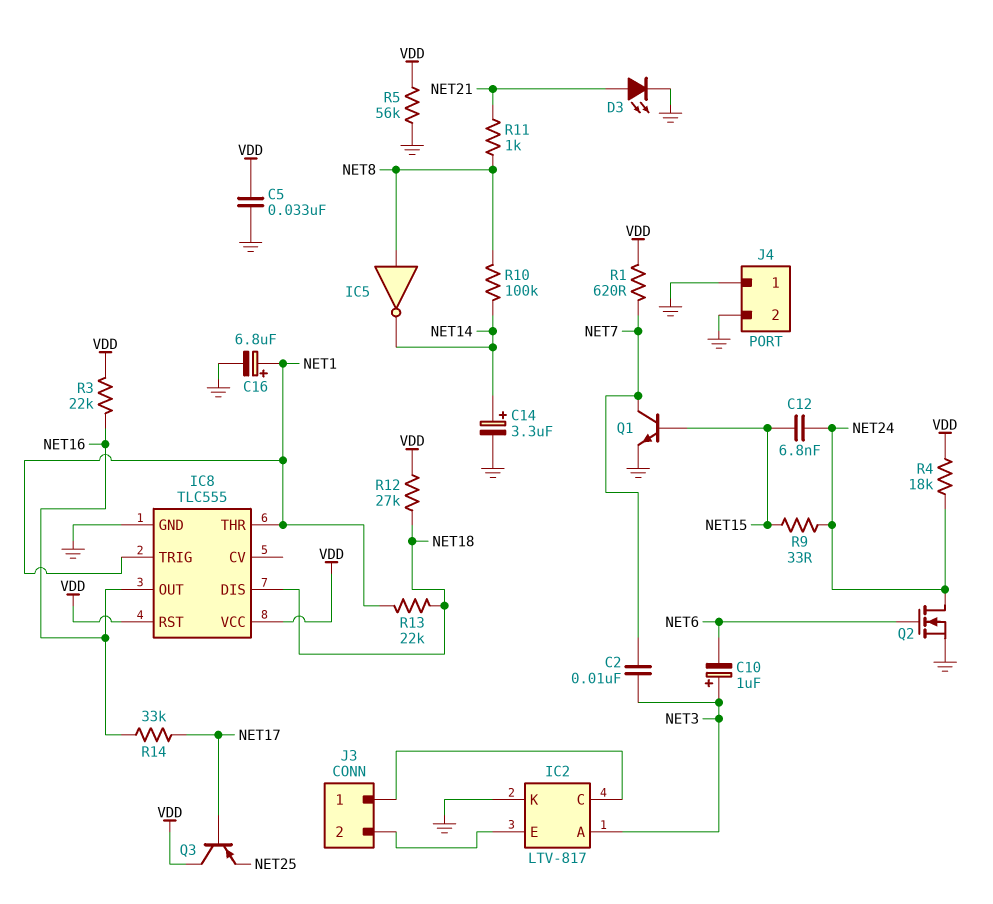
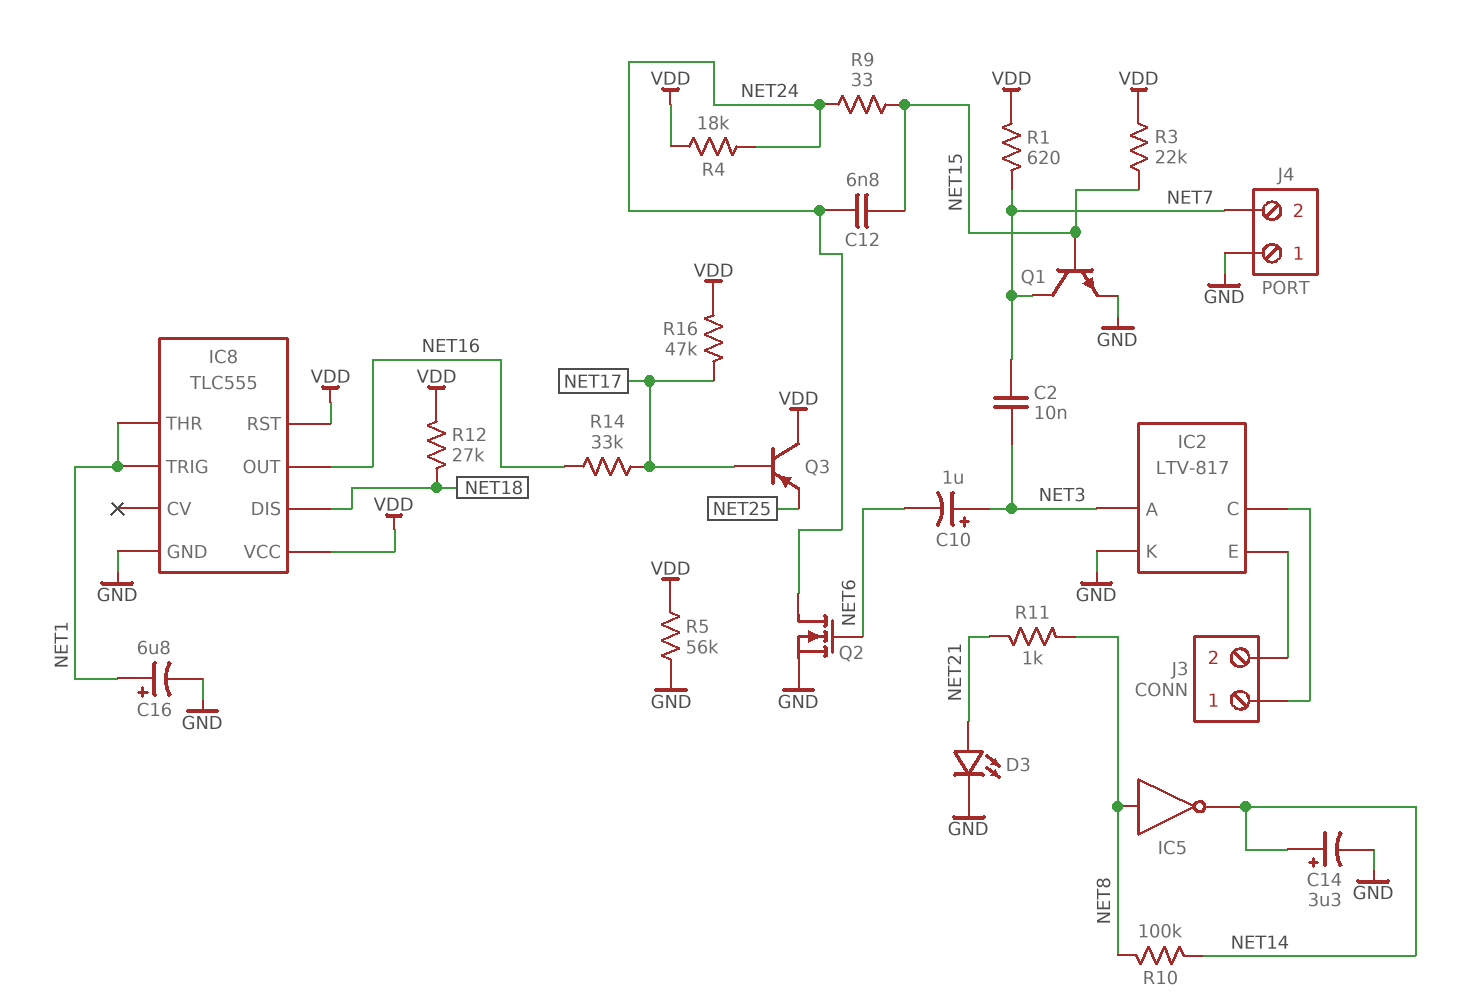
C5: 33nF (GND, VDD) -> none
J4 pin 2: GND -> NET7
R3: 22k (NET16, VDD) -> 22k (NET15, VDD)
R13: 22k (NET1, NET18) -> none
R16: none -> 47k (NET17, VDD)

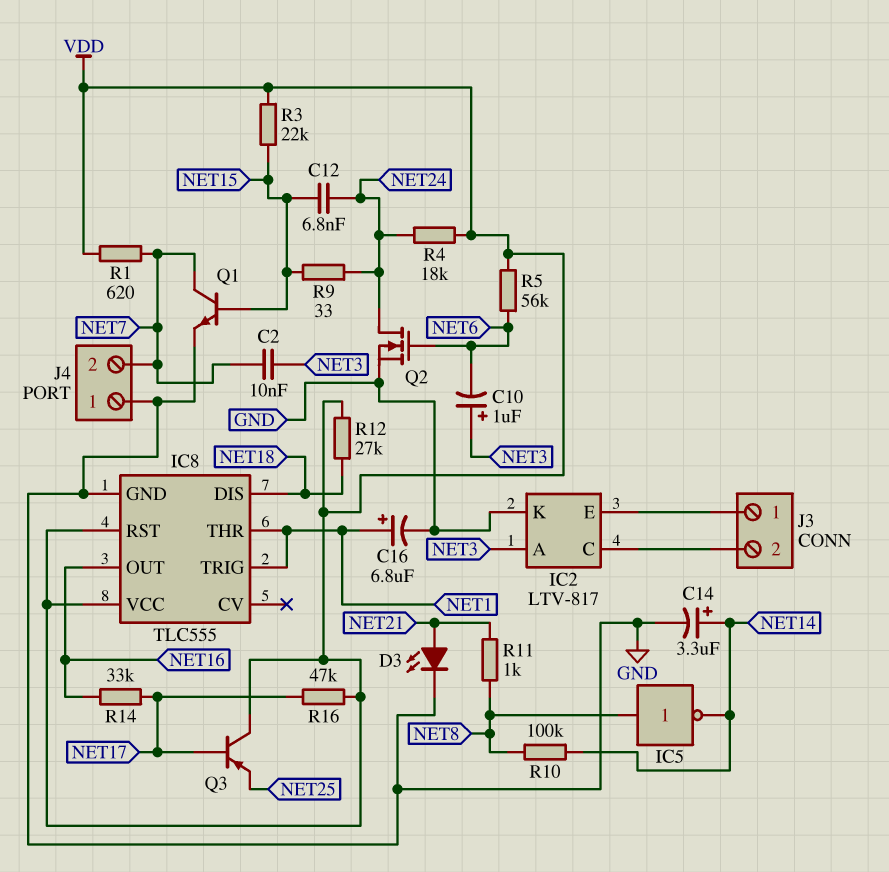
J3 pin 1: IC2/C -> IC2/E
J3 pin 2: IC2/E -> IC2/C
R5: 56k (GND, VDD) -> 56k (NET6, VDD)

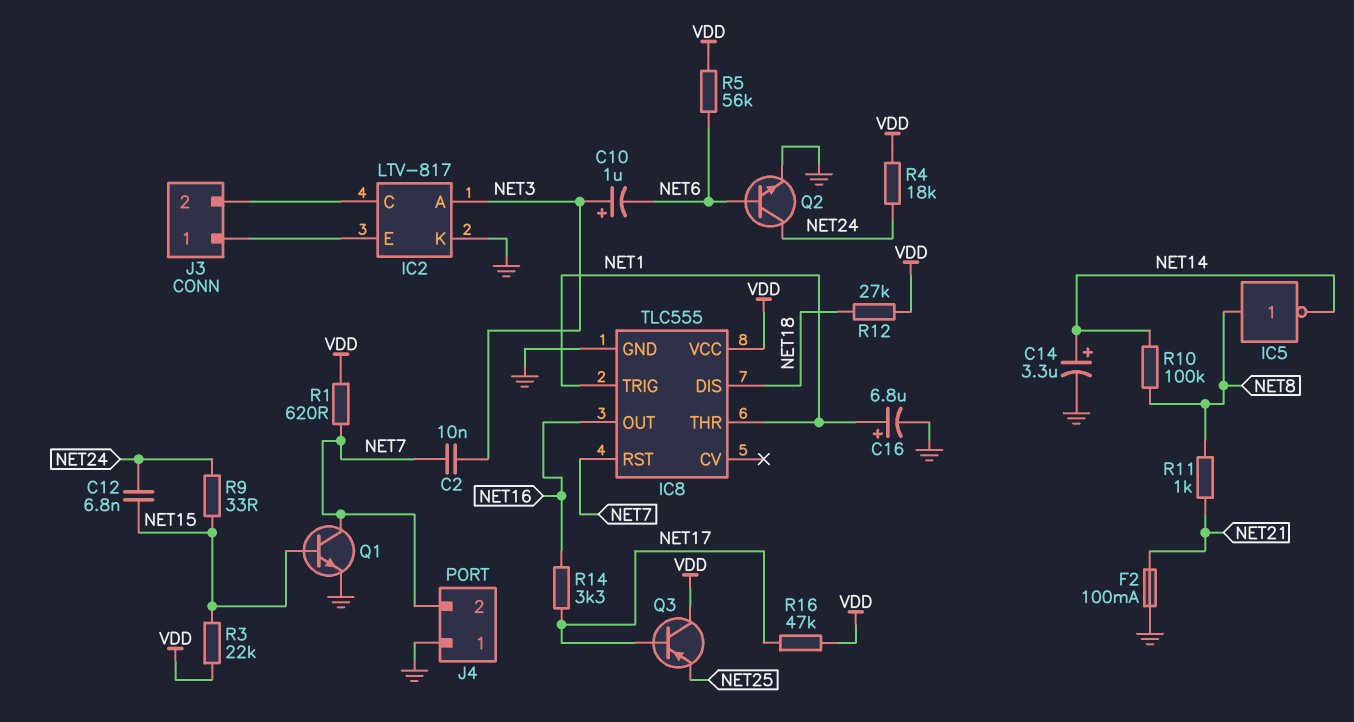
D3: LED (A NET21, K GND) -> none
F2: none -> 100mA (GND, NET21)
IC8 pin RST: VDD -> NET7
Q2: NMOS (G NET6, D NET24, S GND) -> NPN (B NET6, C NET24, E GND)
R14: 33k (NET16, NET17) -> 3.3k (NET16, NET17)

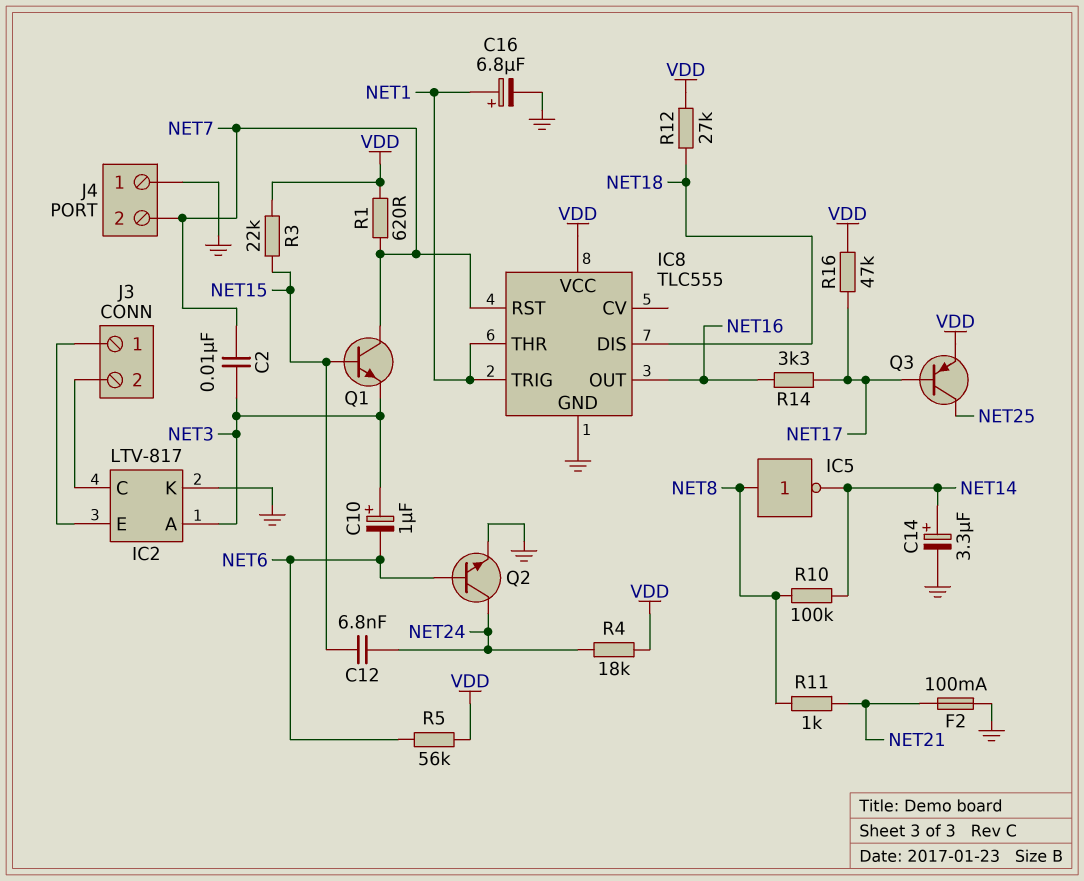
Q1: NPN (B NET15, C NET7, E GND) -> NPN (B NET15, C NET7, E NET3)
Q3: PNP (B NET17, C VDD, E NET25) -> PNP (B NET17, C NET25, E VDD)
R9: 33 (NET15, NET24) -> none

